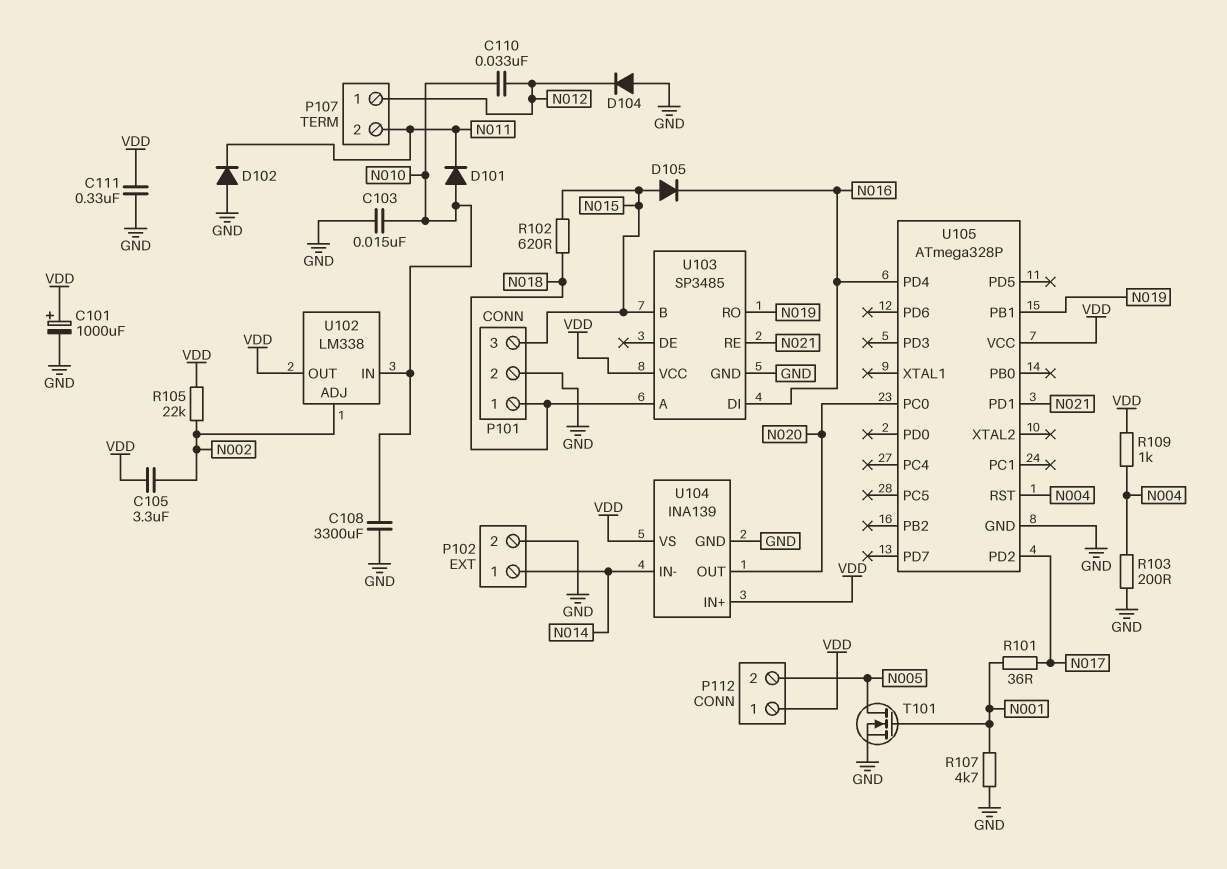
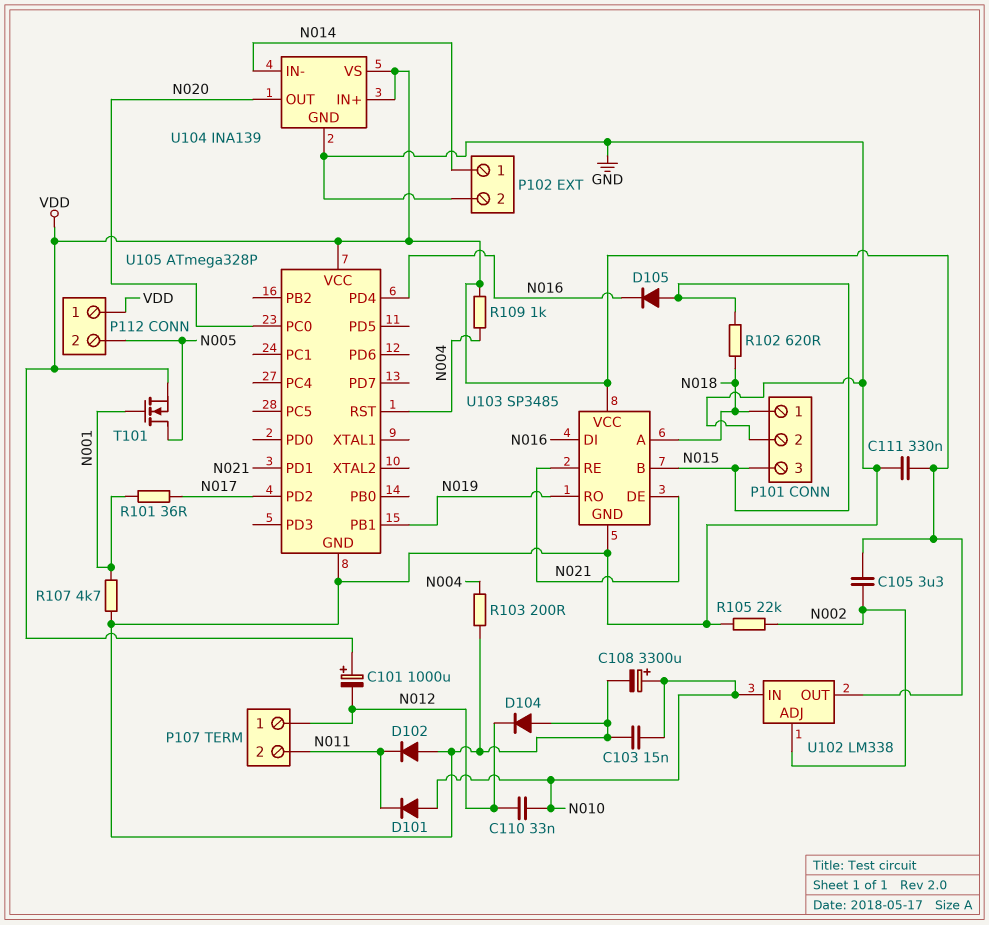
C101: 1000uF (plus VDD, minus GND) -> 1000uF (plus VDD, minus N012)
C108: 3300uF (GND, N010) -> 3300uF (plus N010, minus GND)
R105: 22k (N002, VDD) -> 22k (GND, N002)
T101: NMOS (G N001, D N005, S GND) -> NMOS (G N001, D N005, S VDD)
U103 pin DE: none -> N021

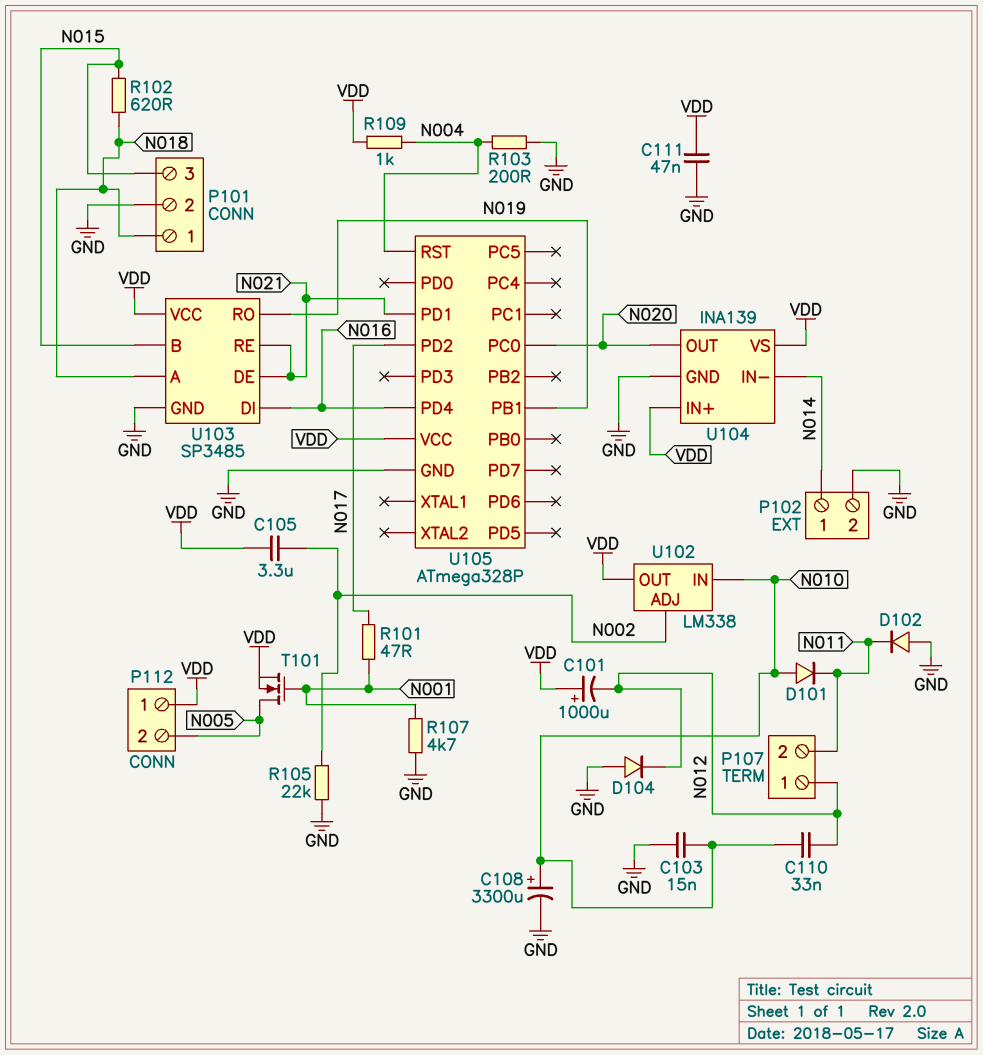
C111: 330nF (GND, VDD) -> 47nF (GND, VDD)
D105: diode (A N015, K N016) -> none
R101: 36 (N001, N017) -> 47 (N001, N017)

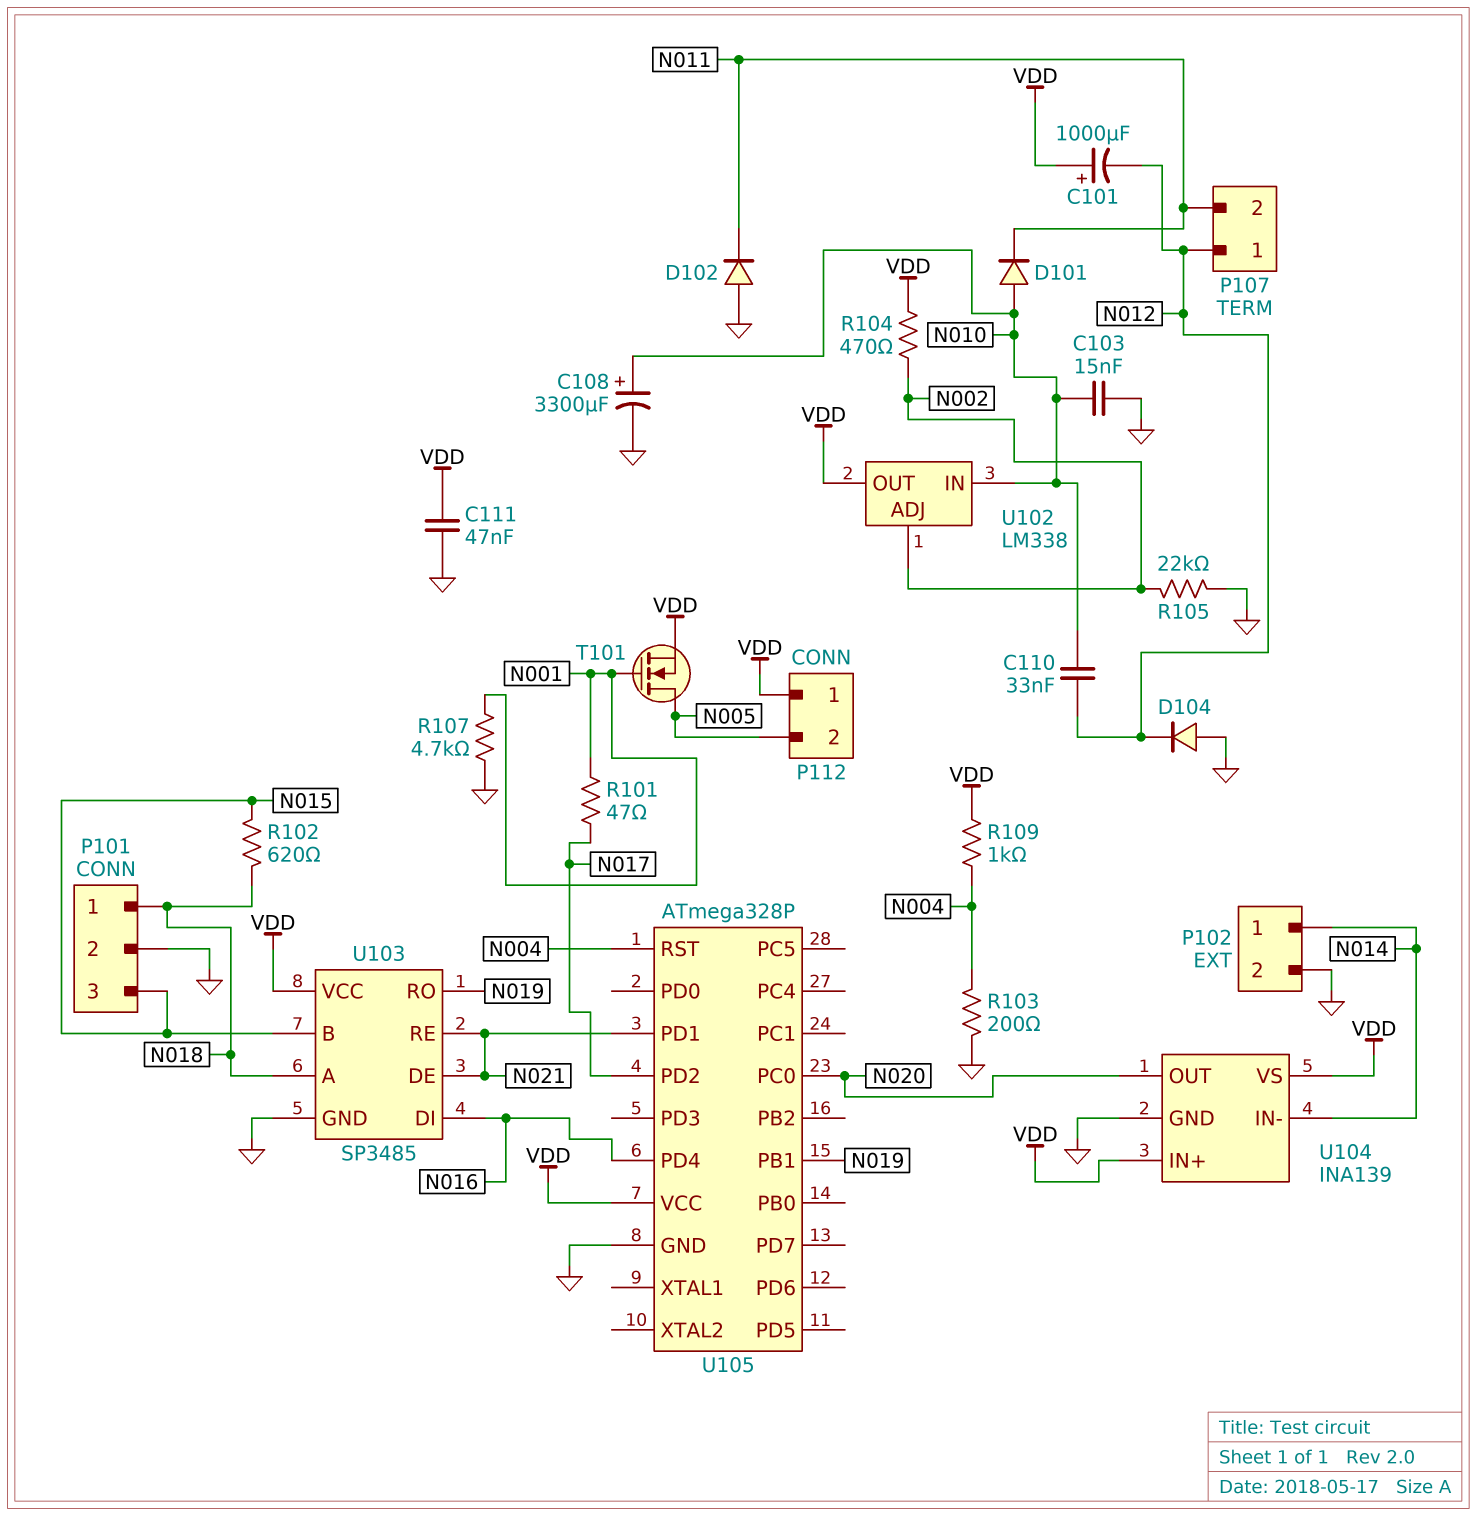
C105: 3.3uF (N002, VDD) -> none
R104: none -> 470 (N002, VDD)

